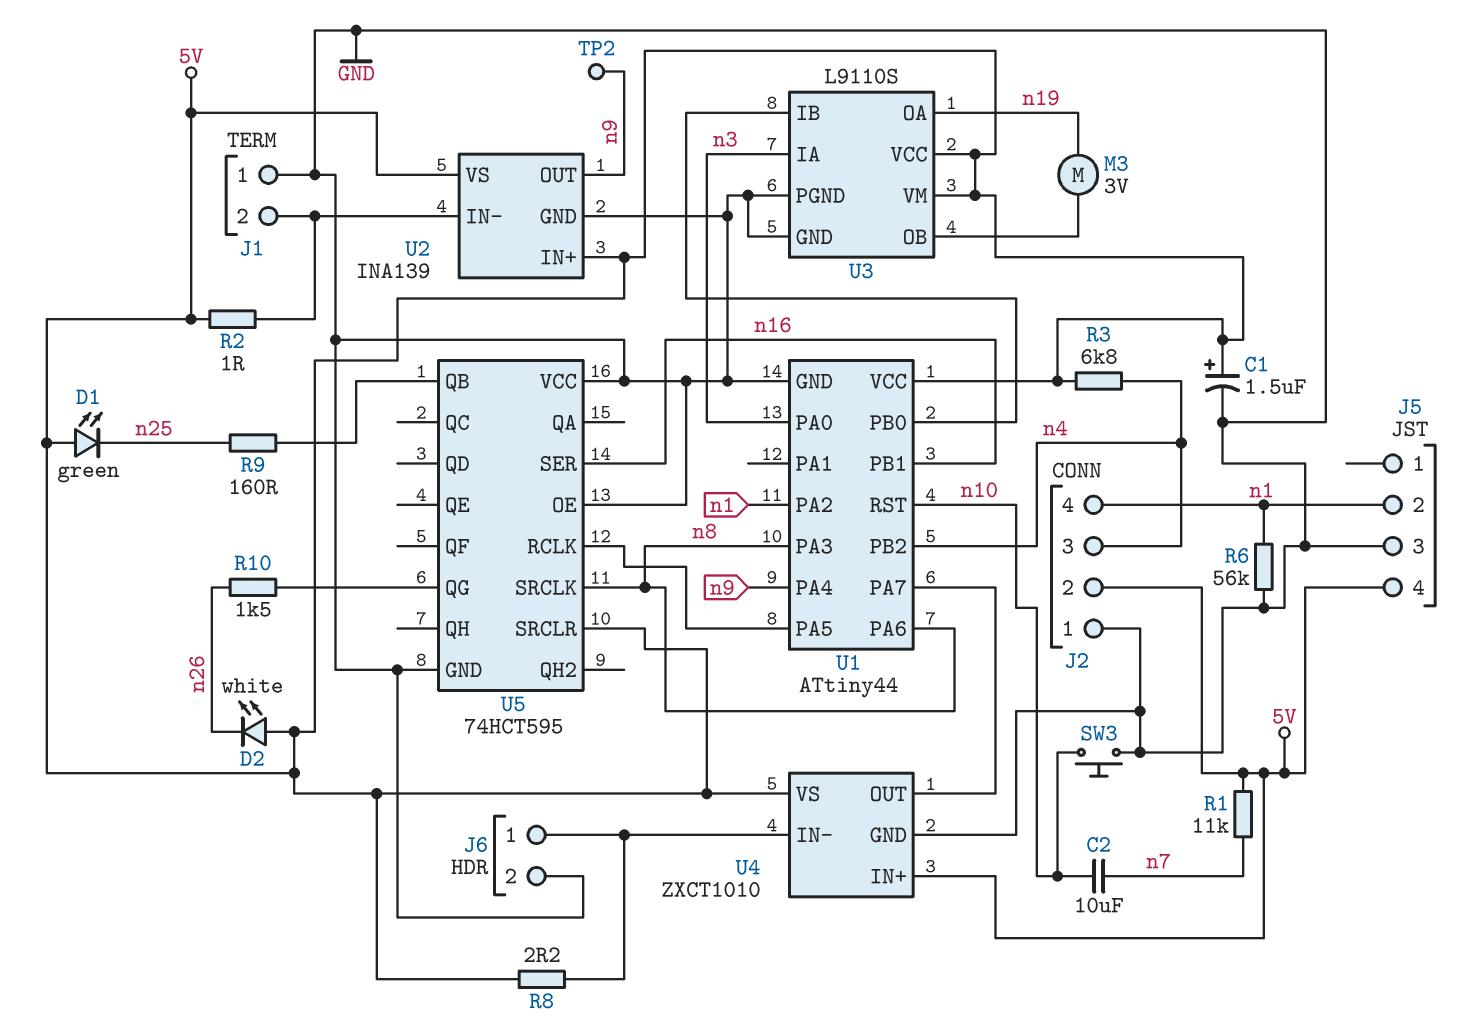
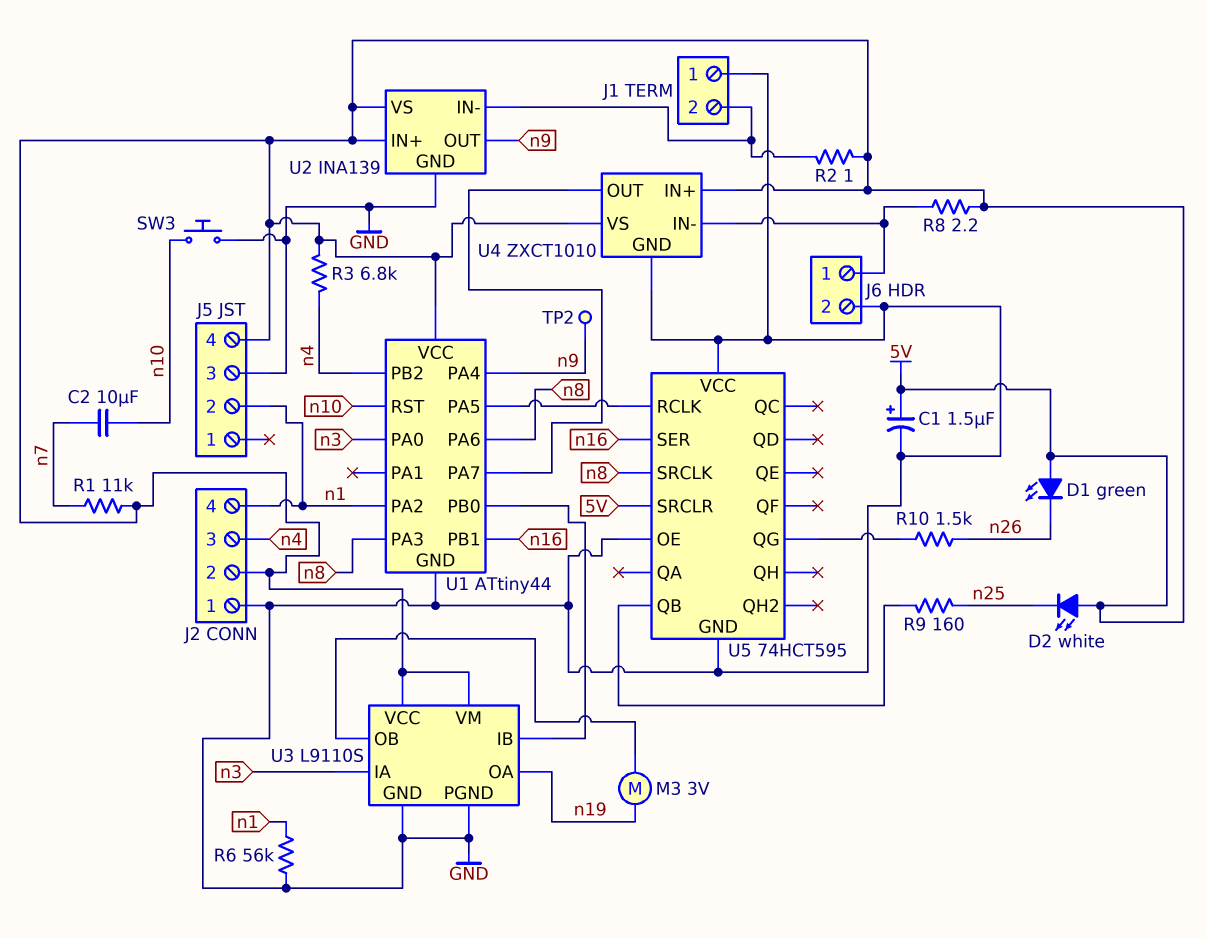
D1: LED green (A 5V, K n25) -> LED green (A 5V, K n26)
D2: LED white (A 5V, K n26) -> LED white (A 5V, K n25)

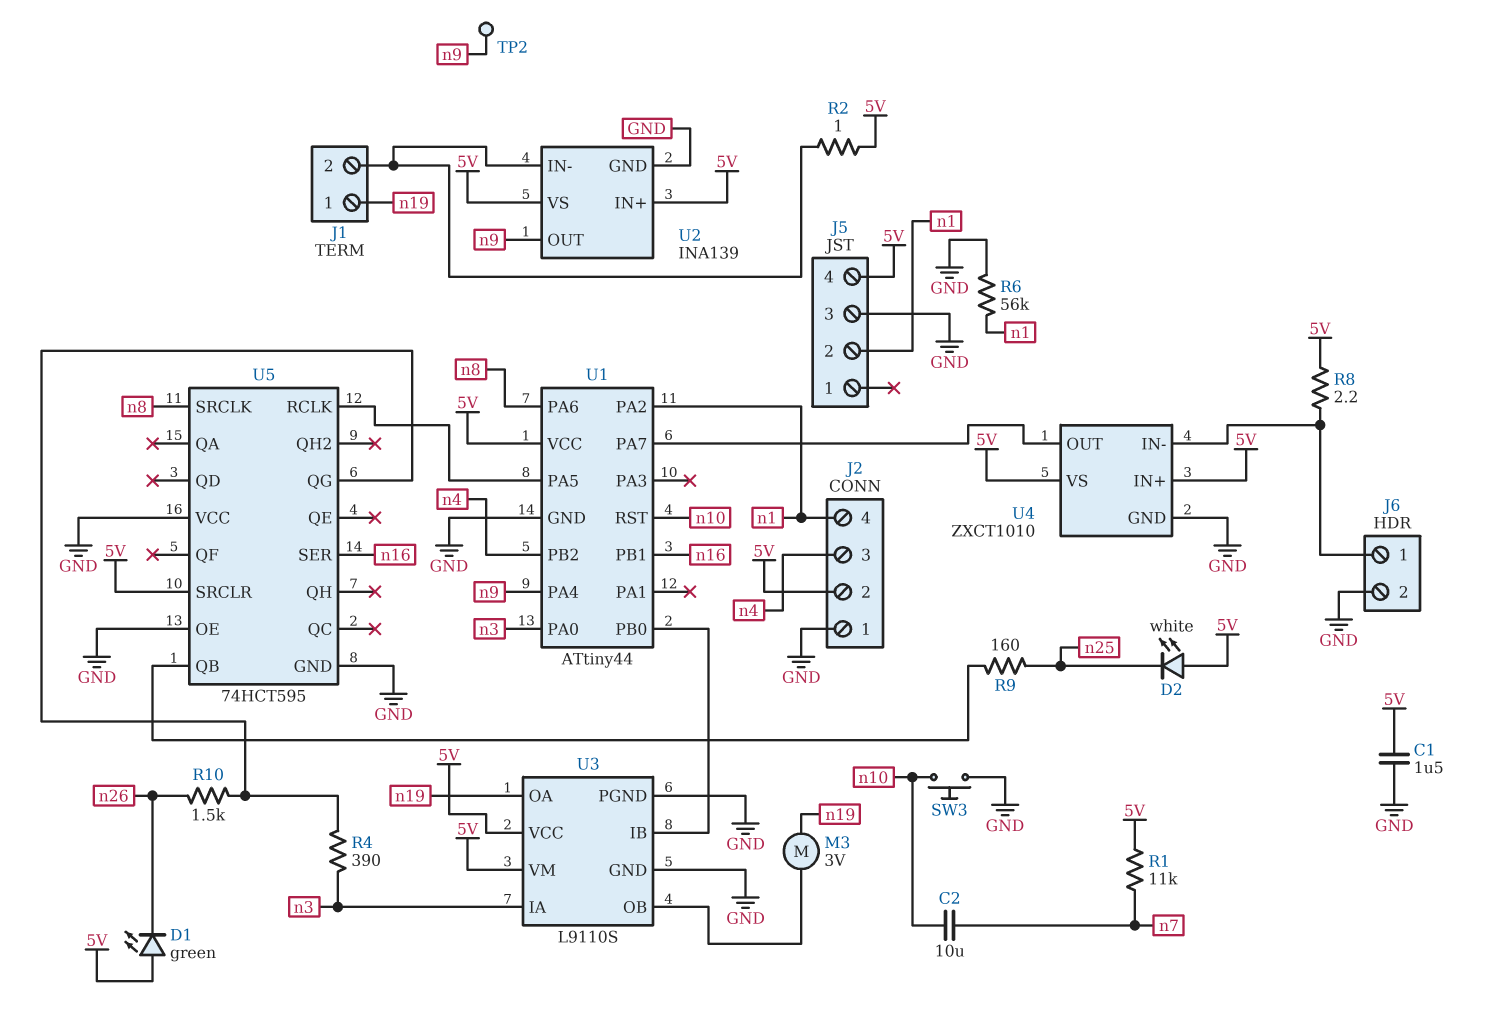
C1: 1.5uF (plus 5V, minus GND) -> 1.5uF (5V, GND)
J1 pin 1: GND -> n19
R3: 6.8k (5V, n4) -> none
R4: none -> 390 (U5/QG, n3)
U1 pin PA3: n8 -> none

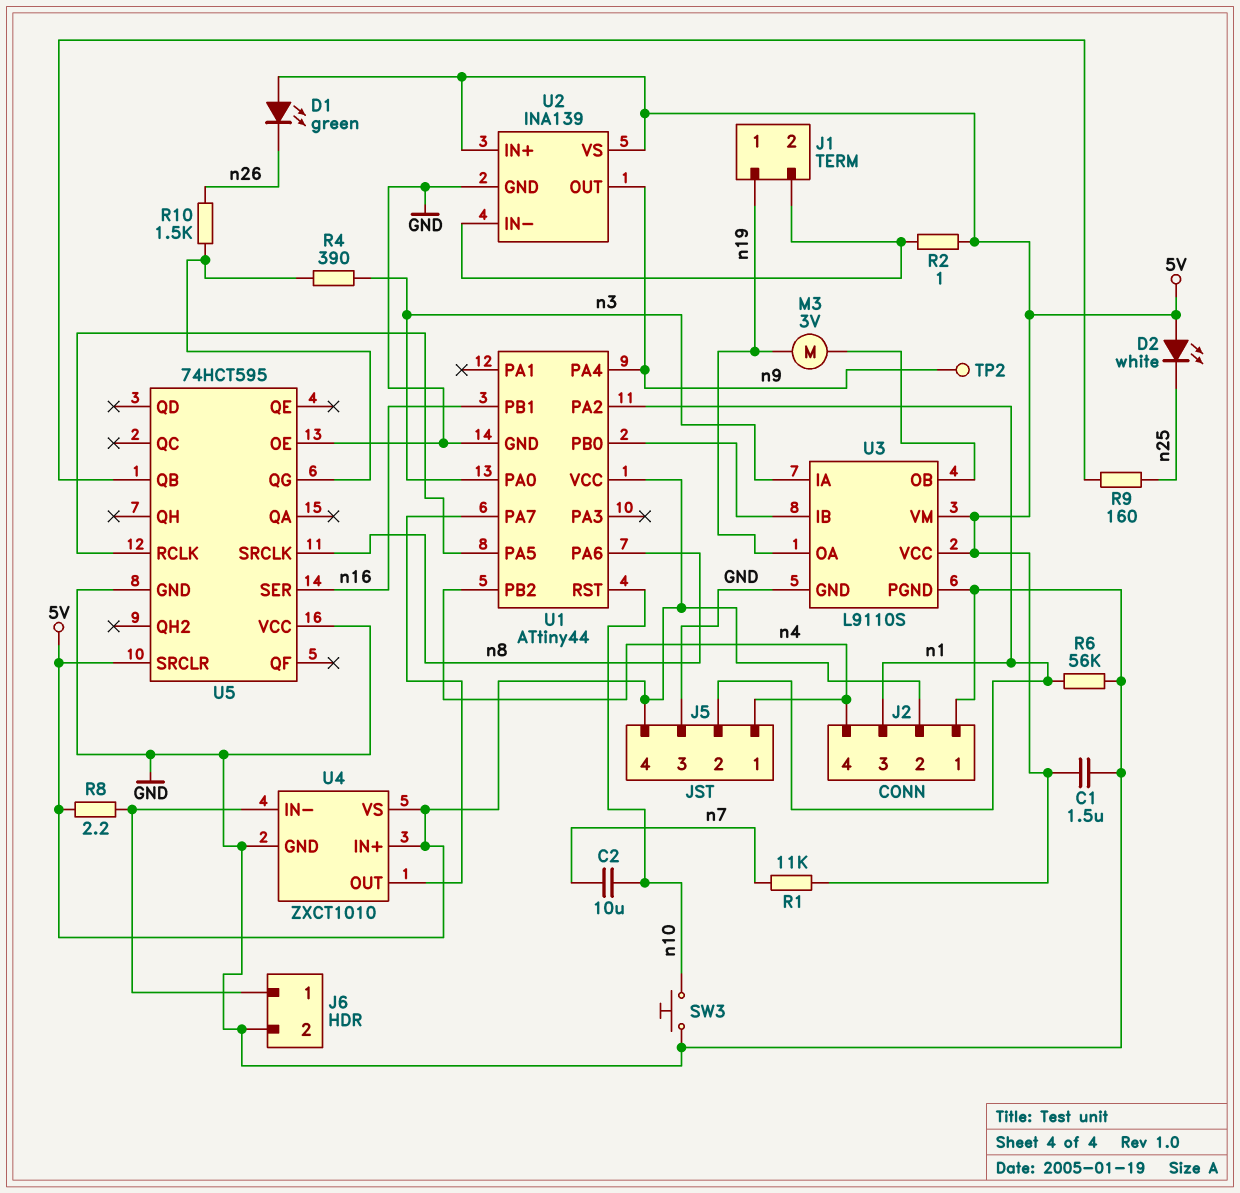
J2 pin 3: n4 -> n1
J2 pin 4: n1 -> n4
J5 pin 1: none -> n4

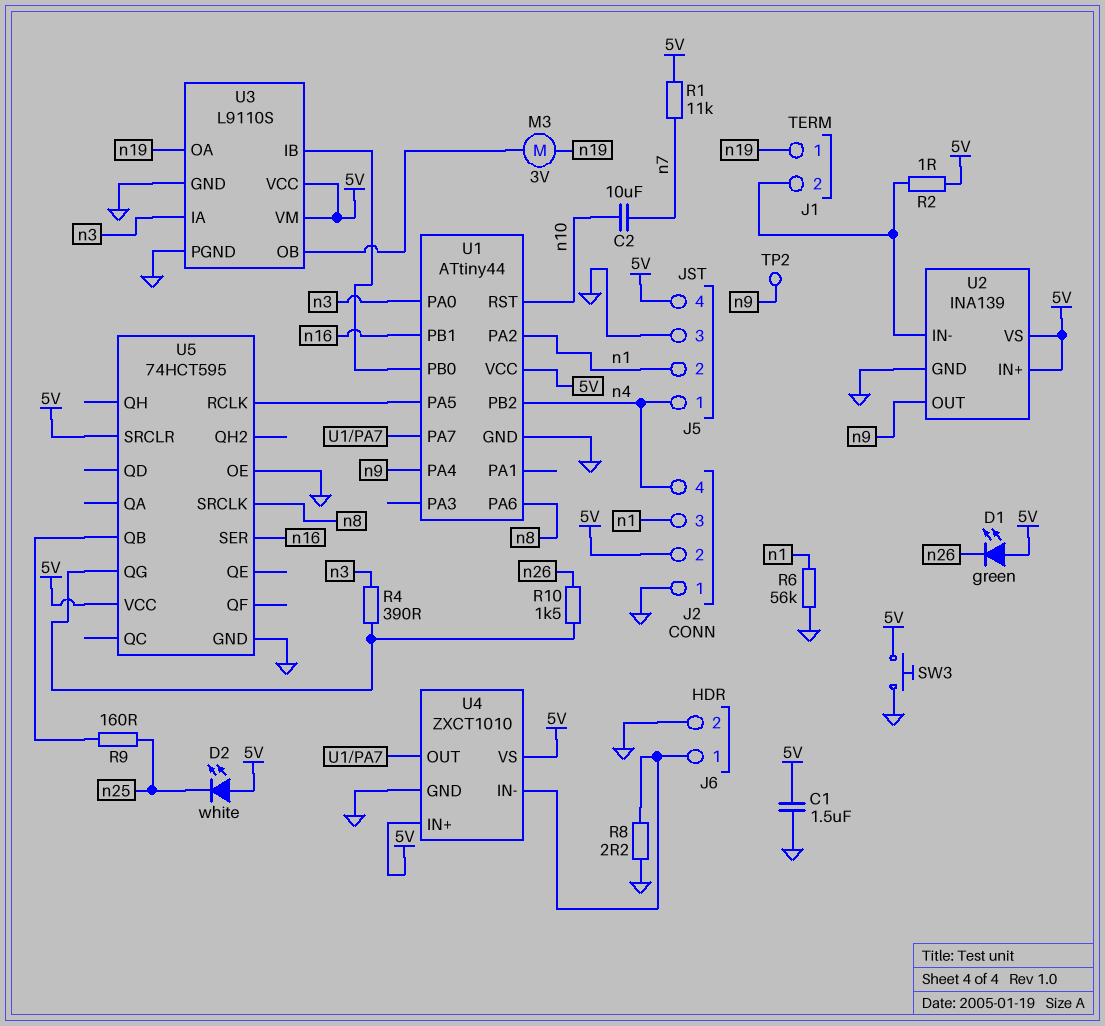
R8: 2.2 (5V, J6/1) -> 2.2 (GND, J6/1)
SW3: button (GND, n10) -> button (5V, GND)
U5 pin VCC: GND -> 5V

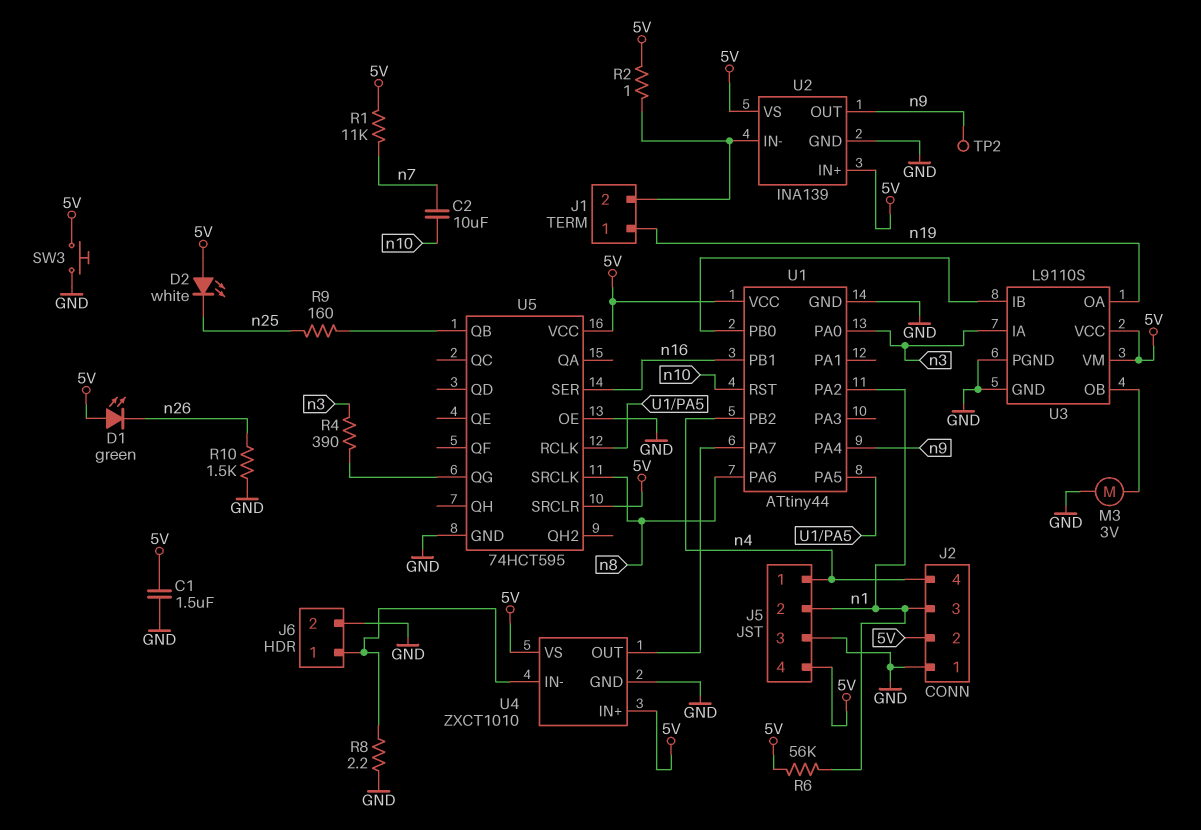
M3: motor 3V (U3/OB, n19) -> motor 3V (GND, U3/OB)
R6: 56k (GND, n1) -> 56k (5V, n1)
R10: 1.5k (U5/QG, n26) -> 1.5k (GND, n26)

